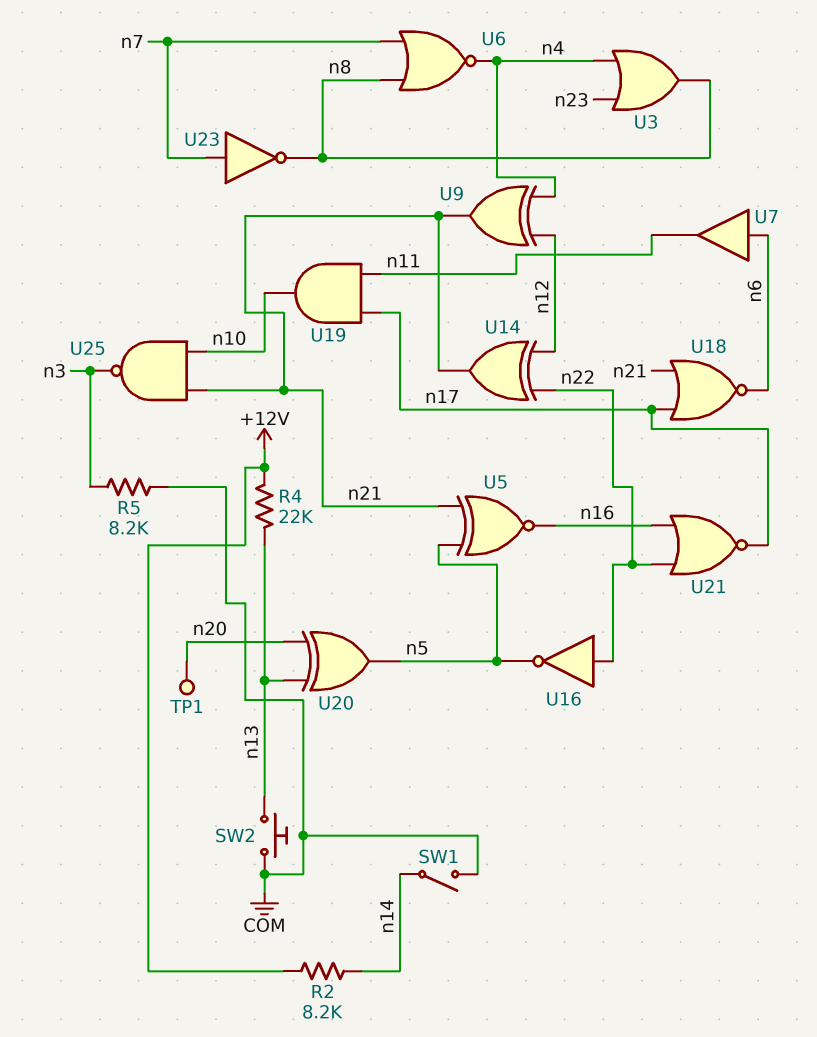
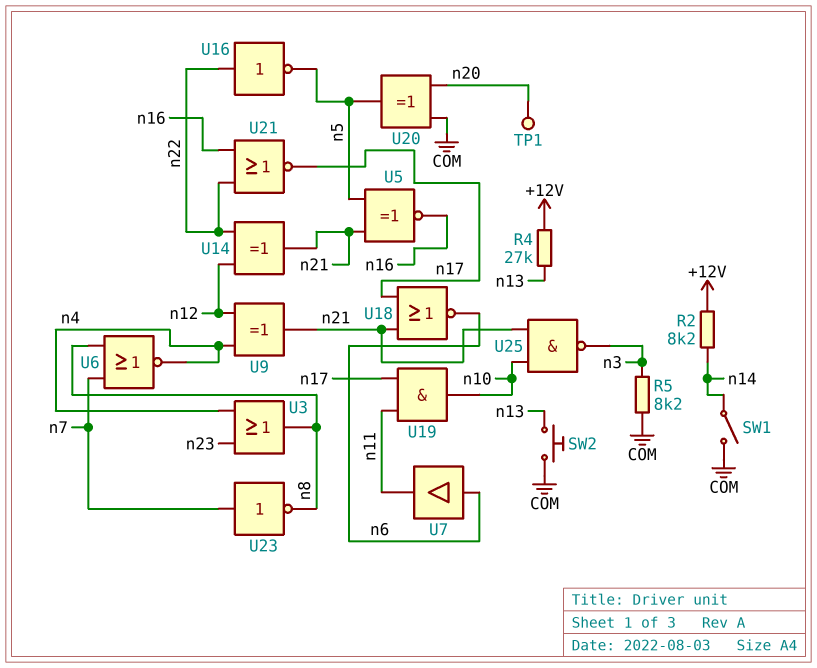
R4: 22k (+12V, n13) -> 27k (+12V, n13)
U20: XOR (in n13, in n20, out n5) -> XOR (in COM, in n20, out n5)

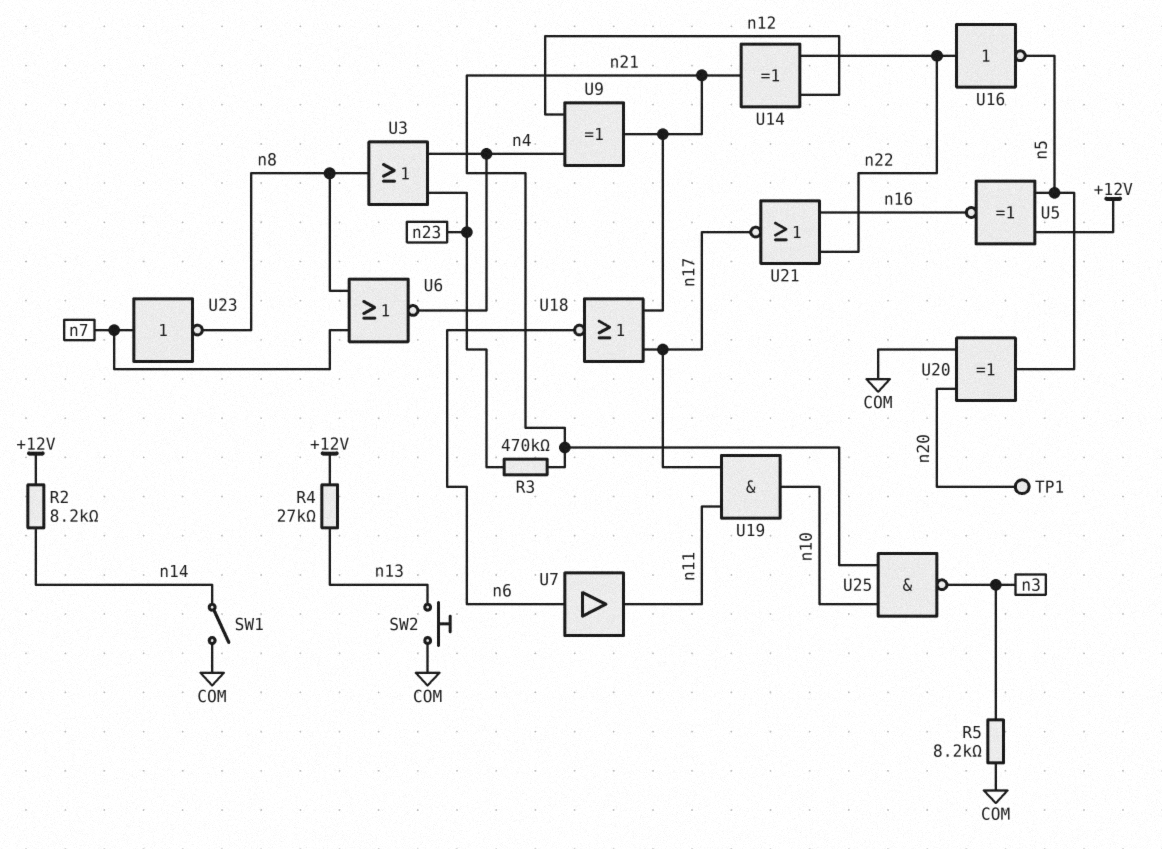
R3: none -> 470k (n21, n23)
U5: XNOR (in n5, in n21, out n16) -> XNOR (in +12V, in n5, out n16)

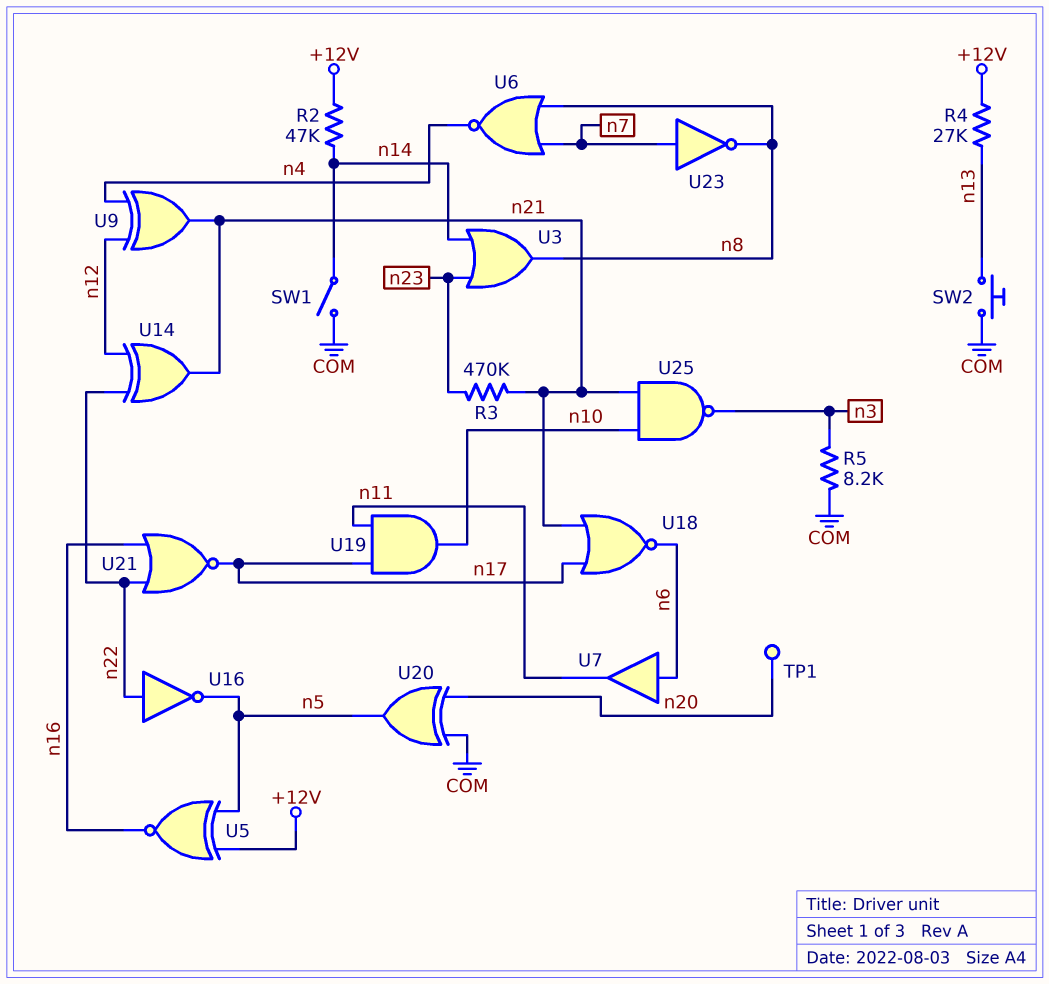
R2: 8.2k (+12V, n14) -> 47k (+12V, n14)
U3: OR (in n4, in n23, out n8) -> OR (in n14, in n23, out n8)

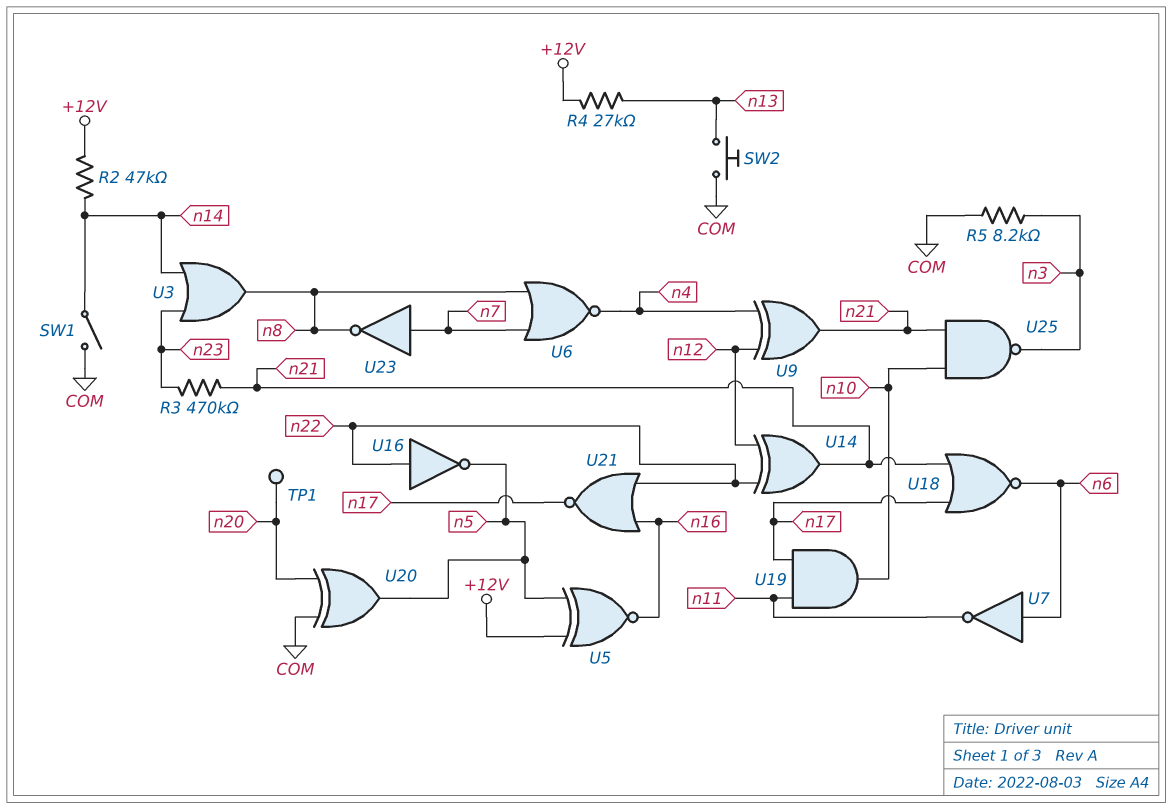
U7: buffer (in n6, out n11) -> NOT (in n6, out n11)

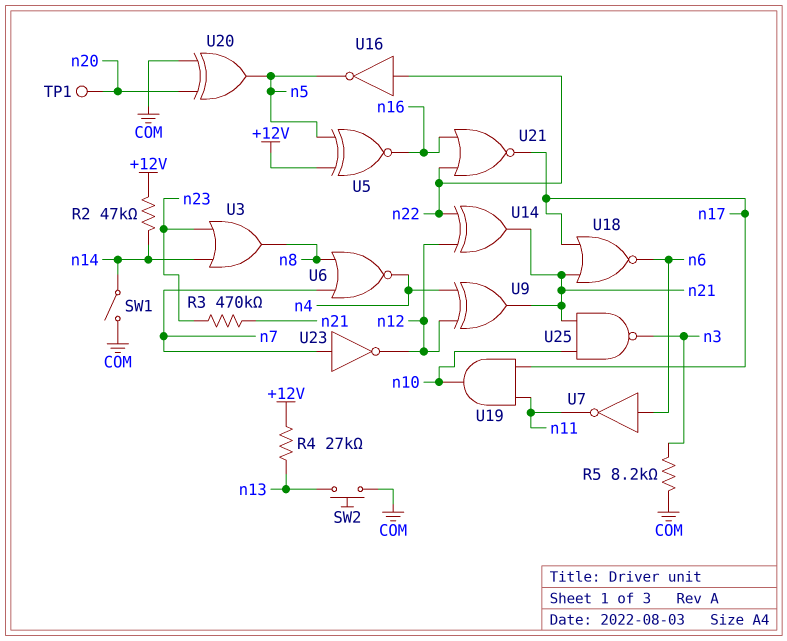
U23: NOT (in n7, out n8) -> NOT (in n7, out n12)

